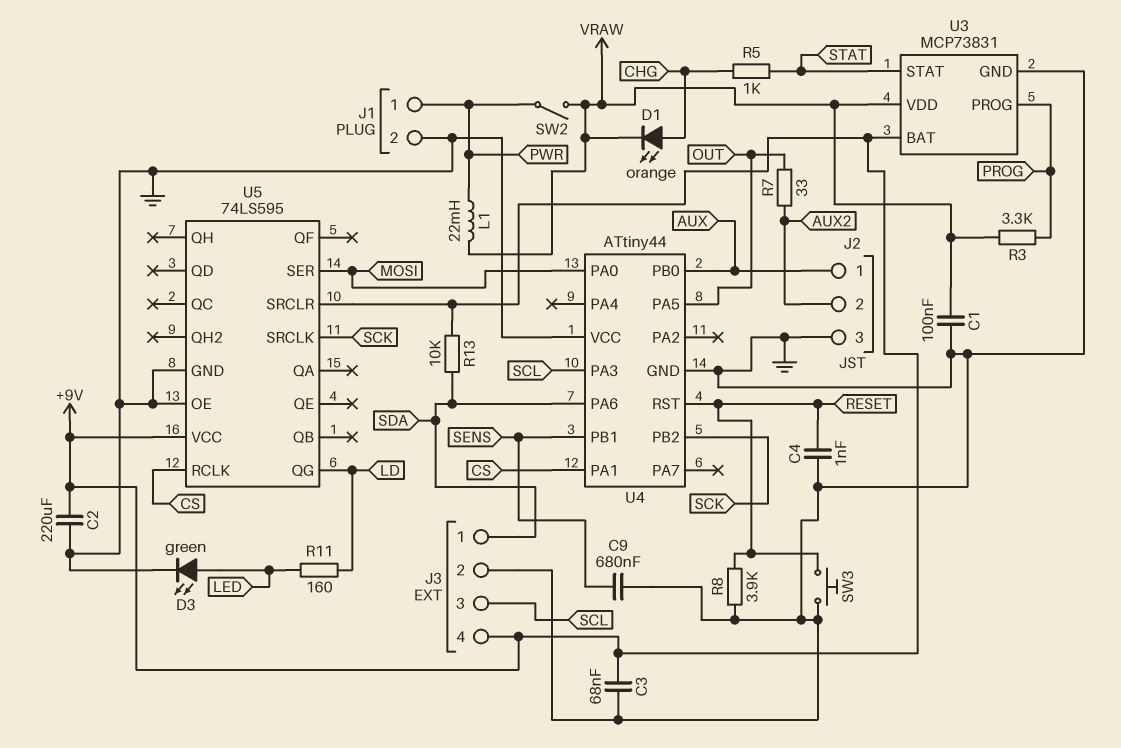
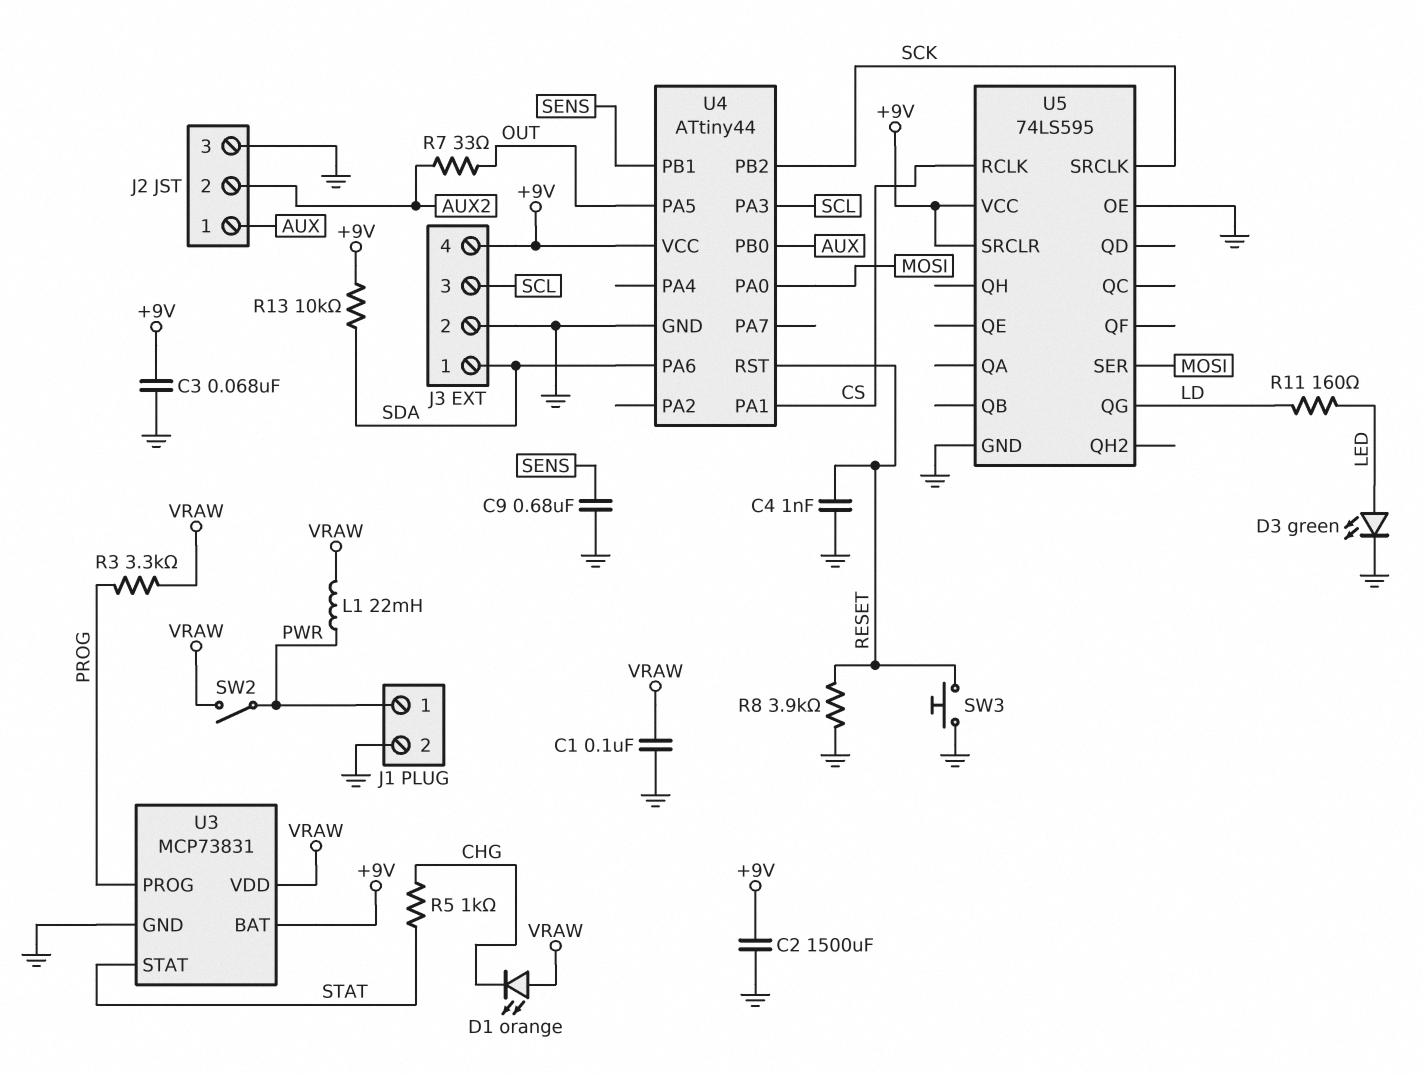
C2: 220uF (+9V, GND) -> 1500uF (+9V, GND)
D1: LED orange (A CHG, K VRAW) -> LED orange (A VRAW, K CHG)
U4 pin VCC: GND -> +9V

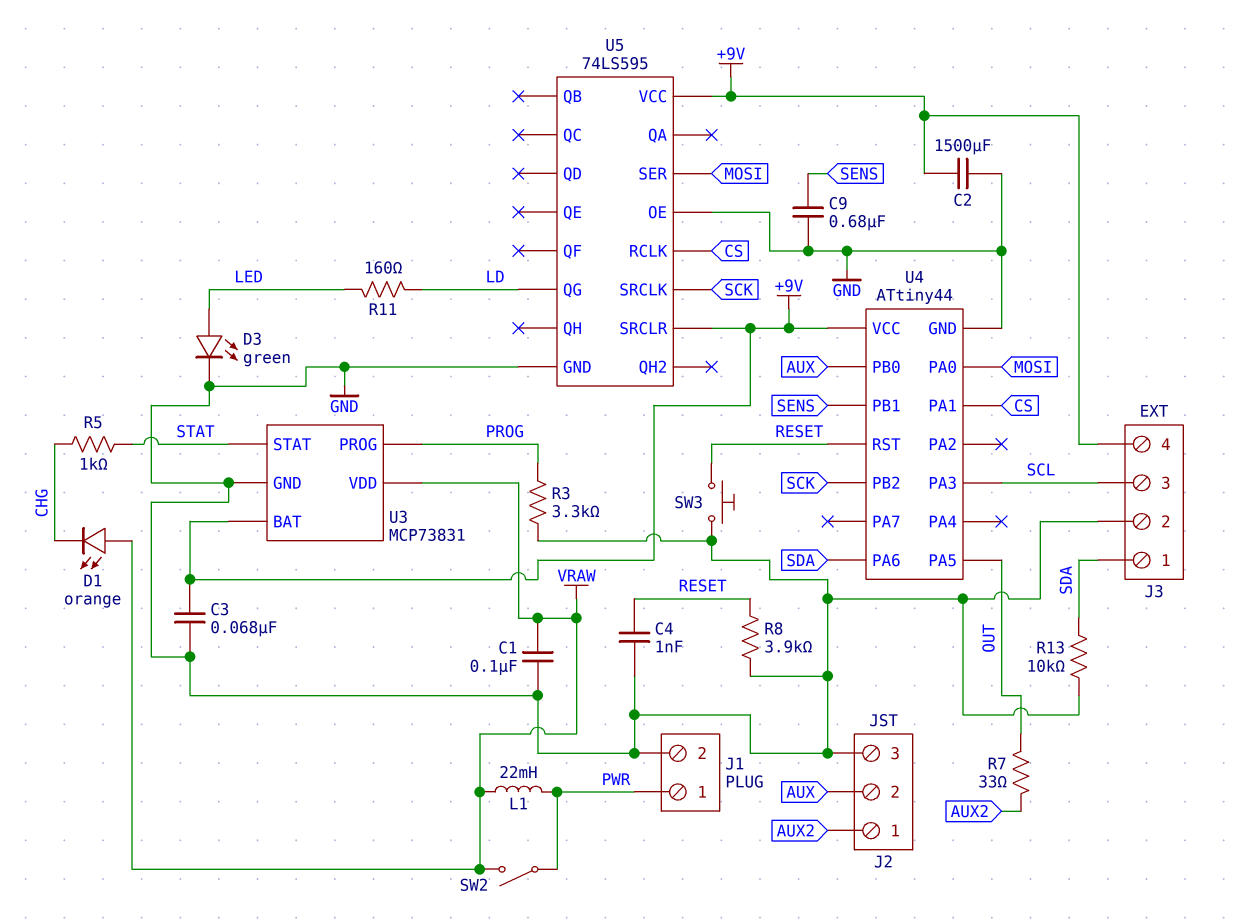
J2 pin 1: AUX -> AUX2
J2 pin 2: AUX2 -> AUX
R3: 3.3k (PROG, VRAW) -> 3.3k (GND, PROG)
R13: 10k (+9V, SDA) -> 10k (GND, SDA)

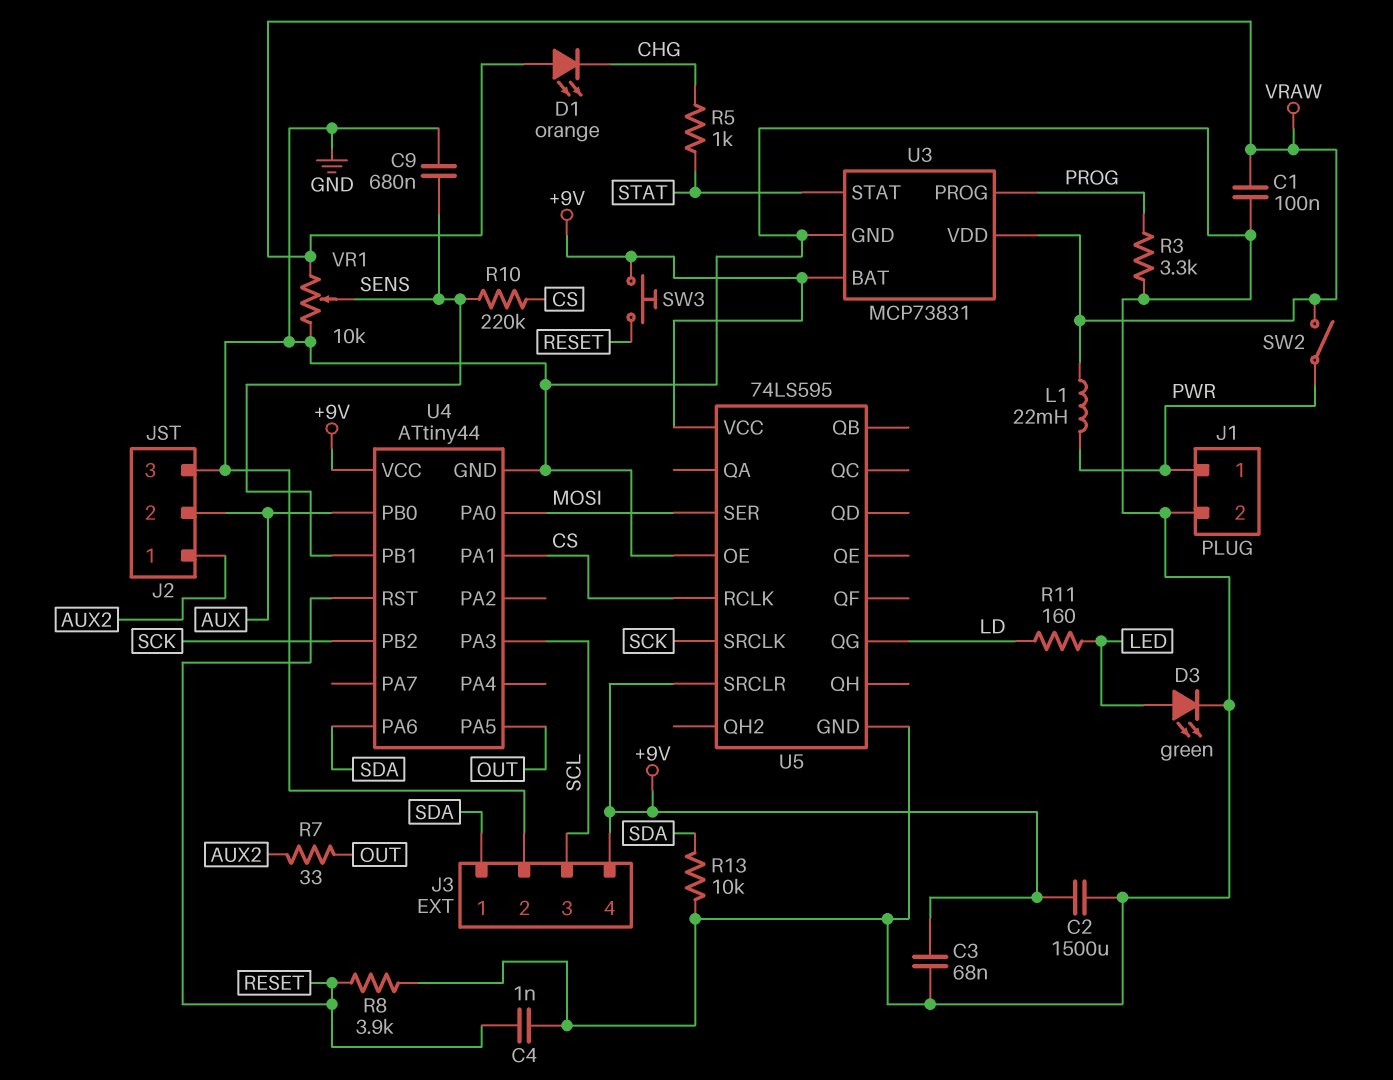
R10: none -> 220k (CS, SENS)
SW3: button (GND, RESET) -> button (+9V, RESET)
VR1: none -> 10k (GND, VRAW, wiper SENS)

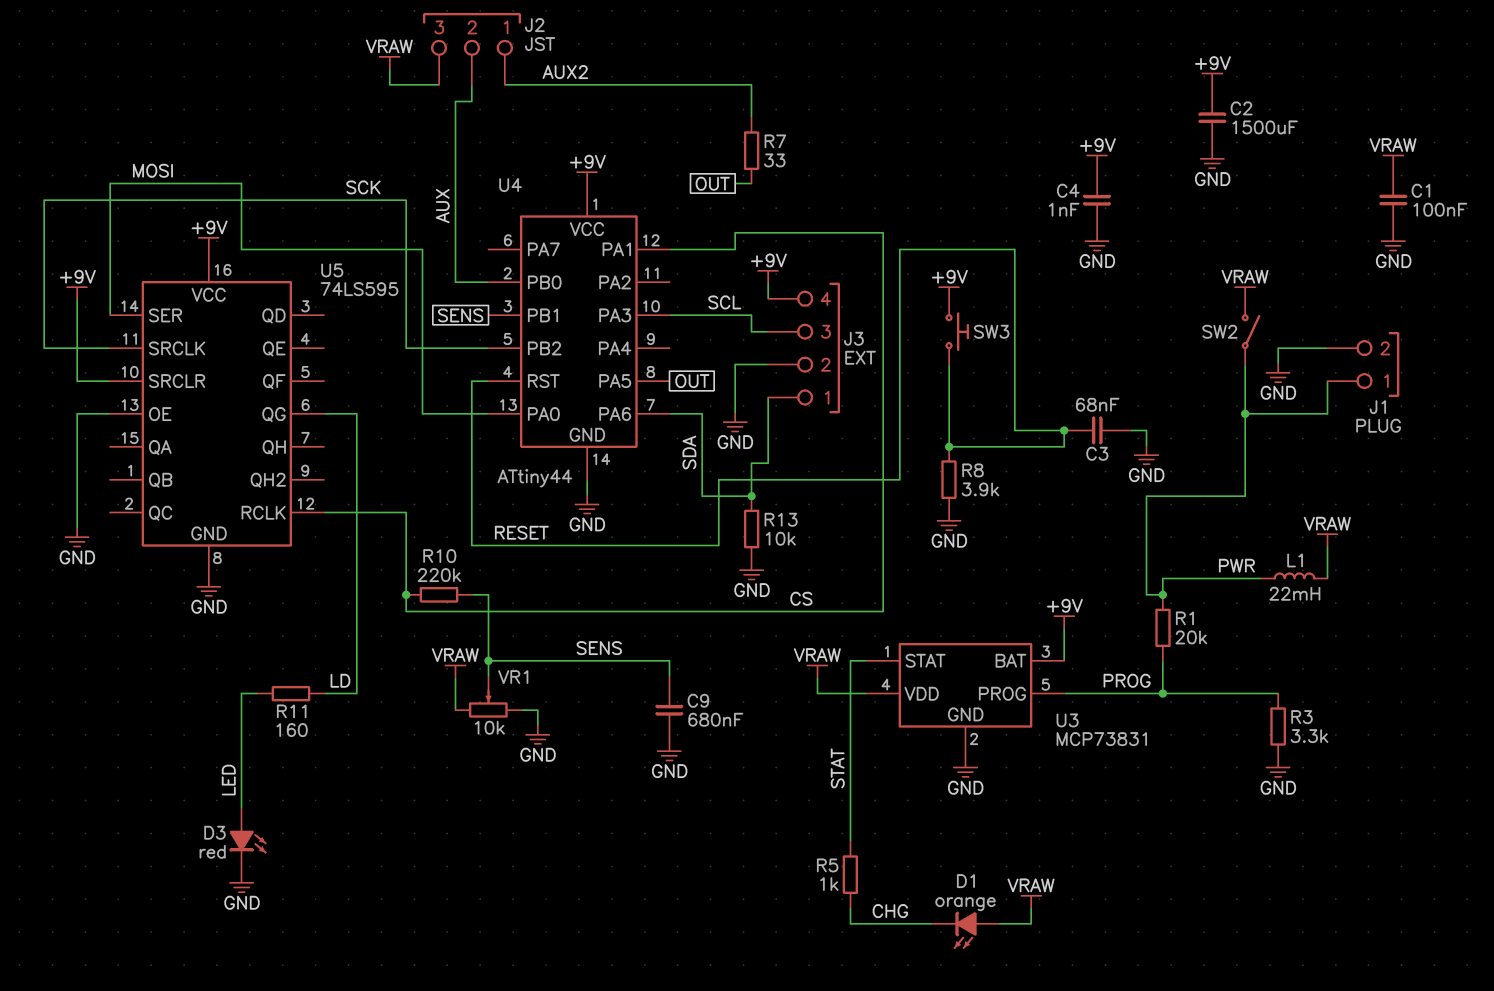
C3: 68nF (+9V, GND) -> 68nF (GND, RESET)
C4: 1nF (GND, RESET) -> 1nF (+9V, GND)
D3: LED green (A LED, K GND) -> LED red (A LED, K GND)
J2 pin 3: GND -> VRAW
R1: none -> 20k (PROG, PWR)

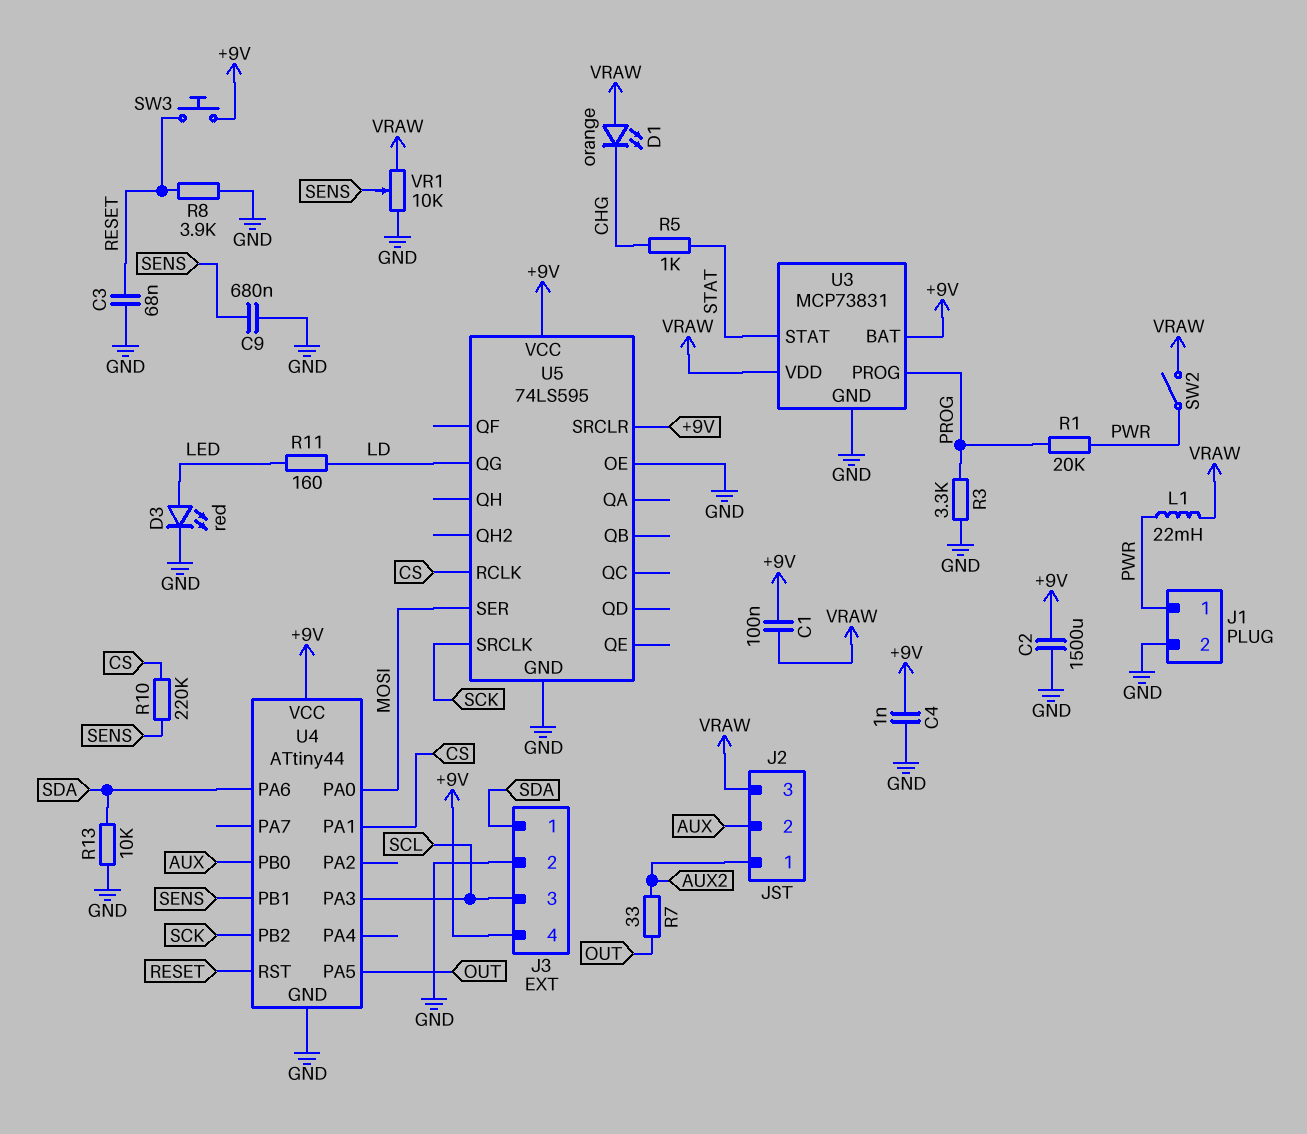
C1: 100nF (GND, VRAW) -> 100nF (+9V, VRAW)

